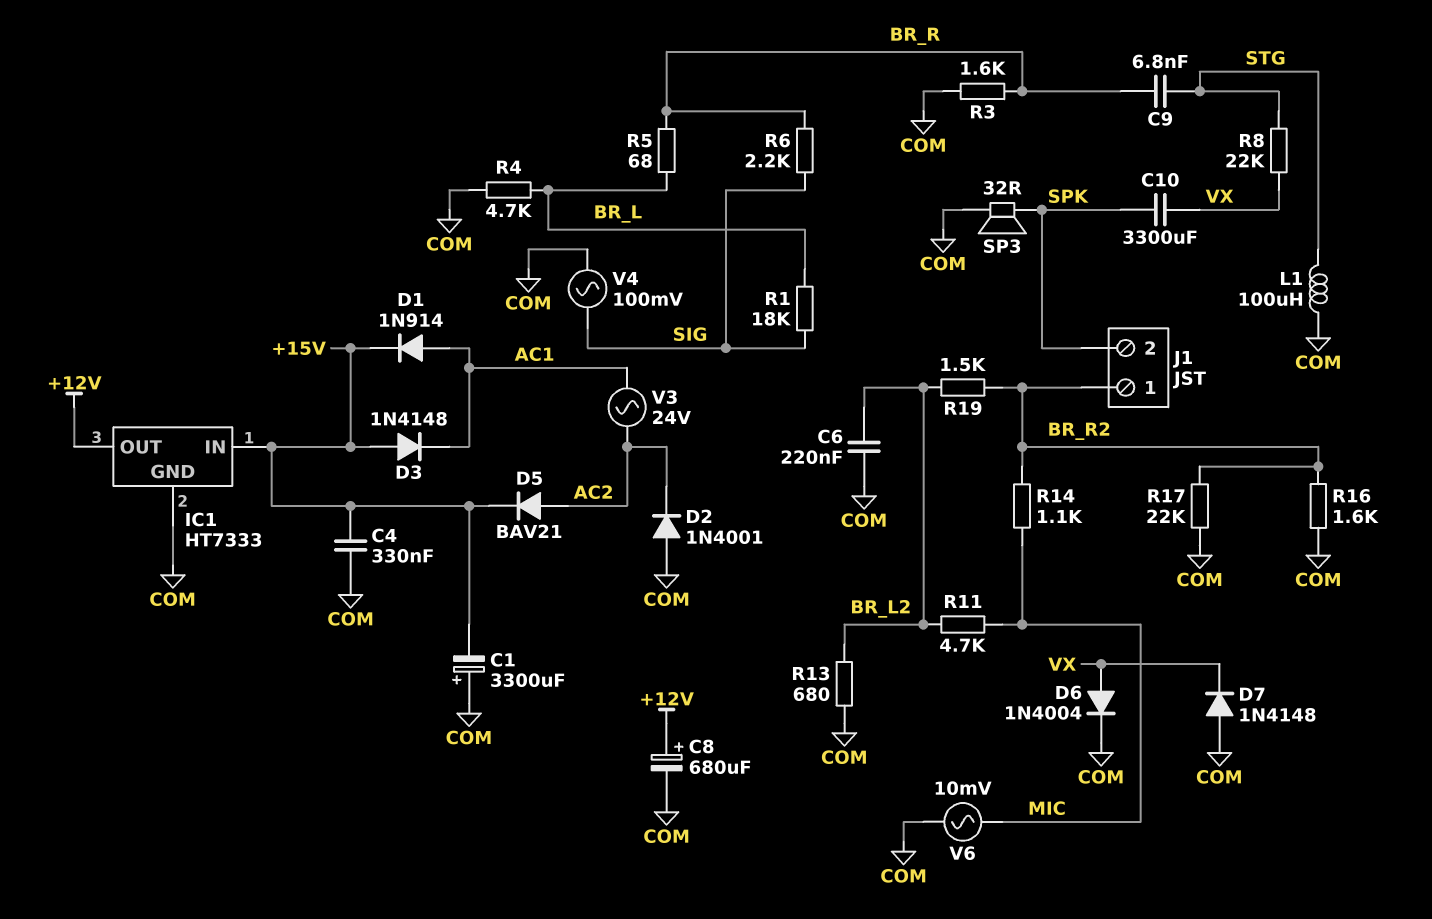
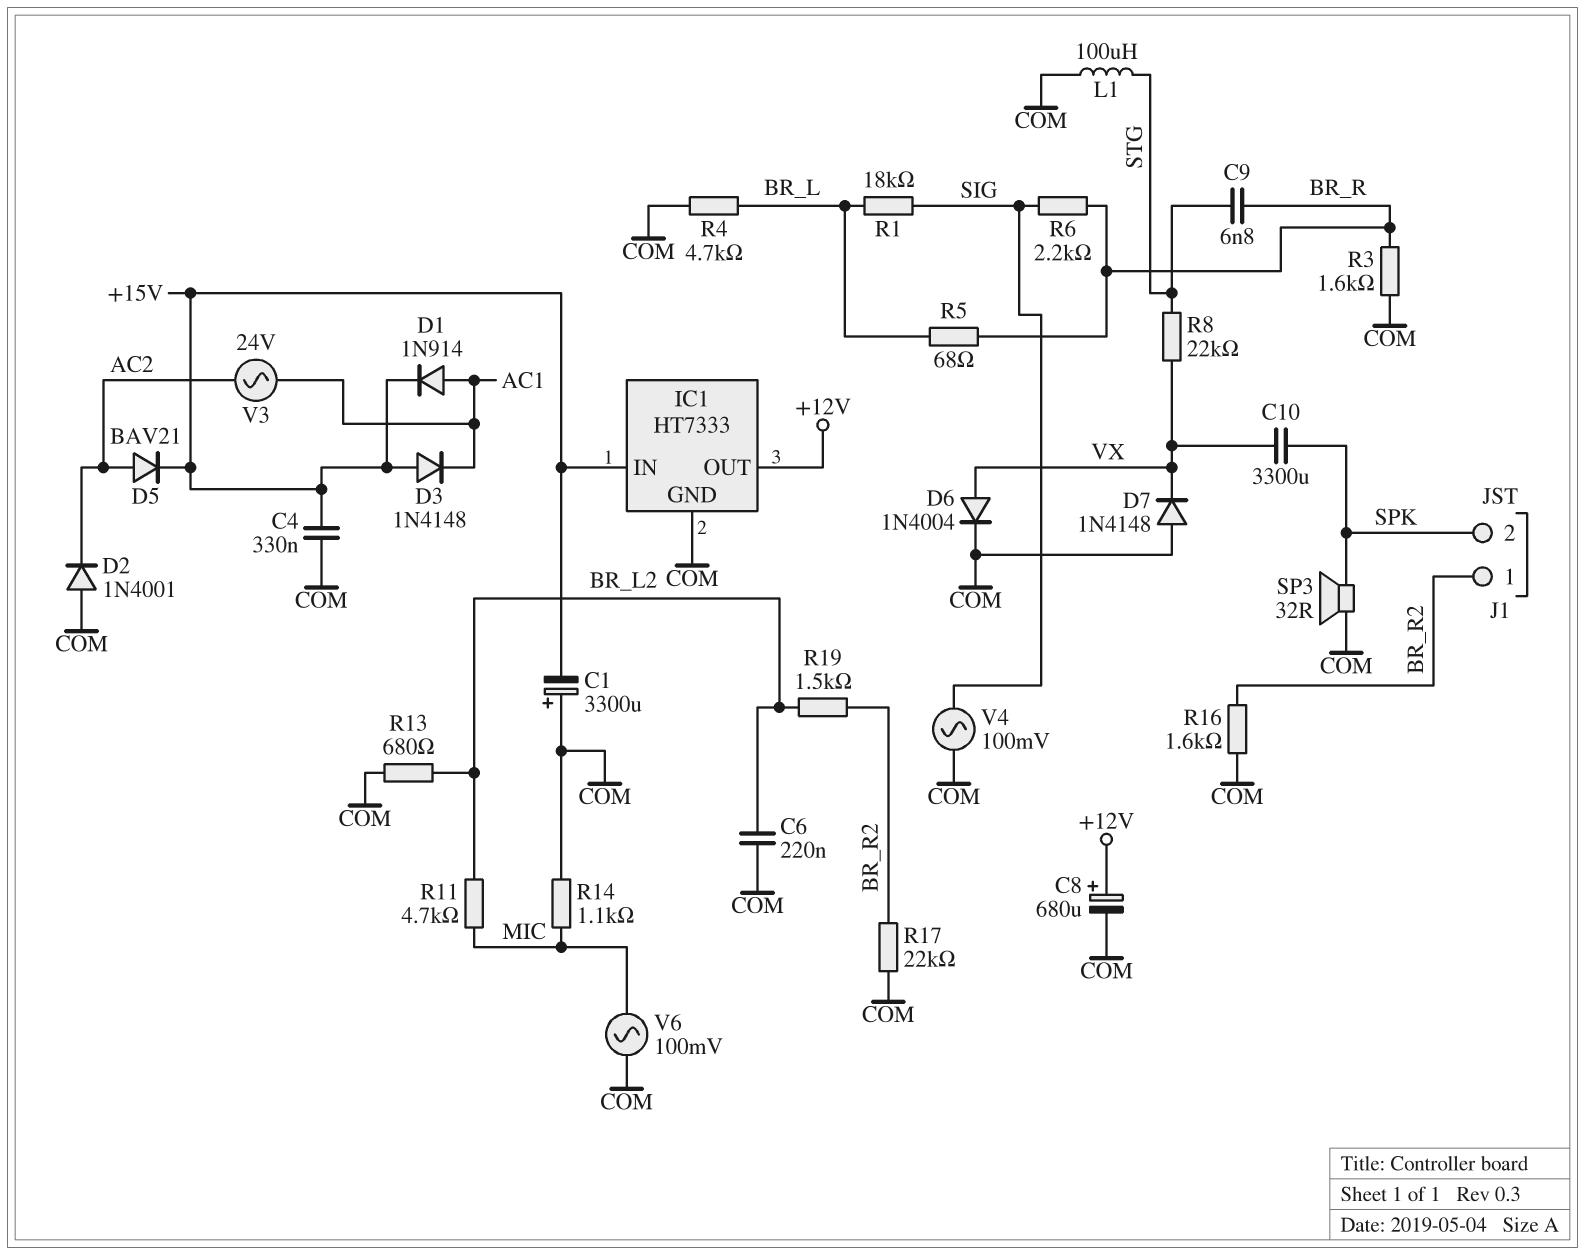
R14: 1.1k (BR_R2, MIC) -> 1.1k (COM, MIC)
V6: AC 10mV (COM, MIC) -> AC 100mV (COM, MIC)

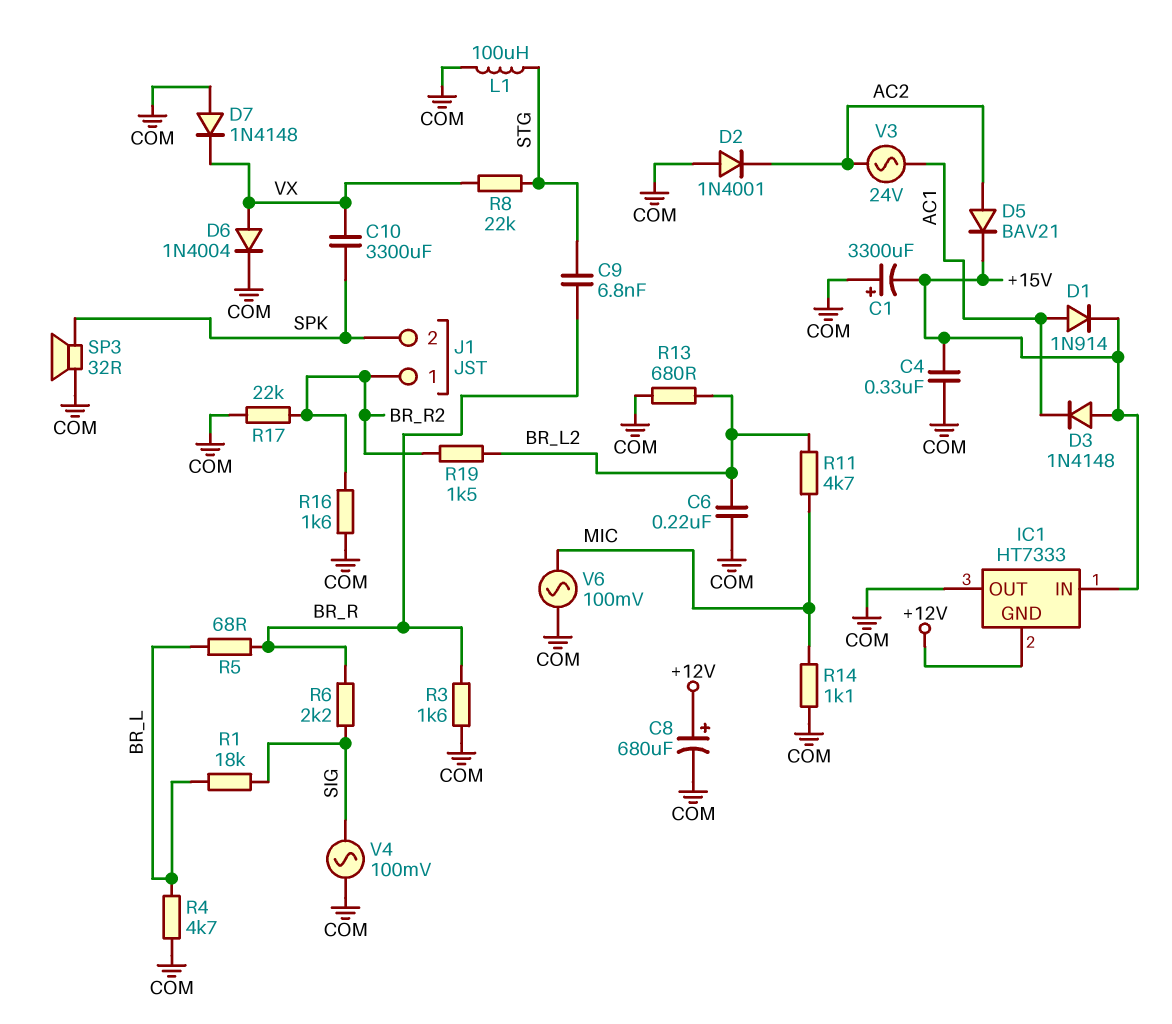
IC1 pin GND: COM -> +12V
IC1 pin OUT: +12V -> COM

